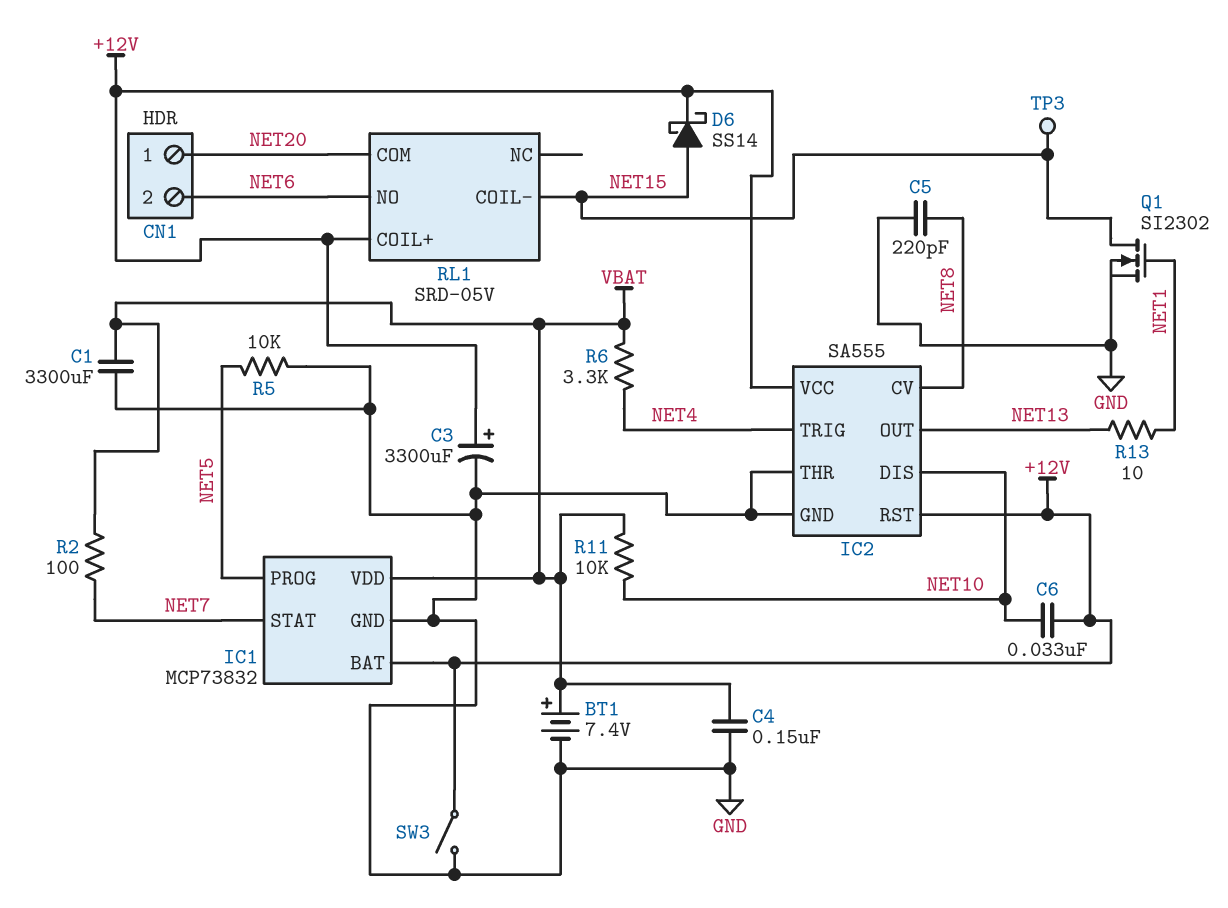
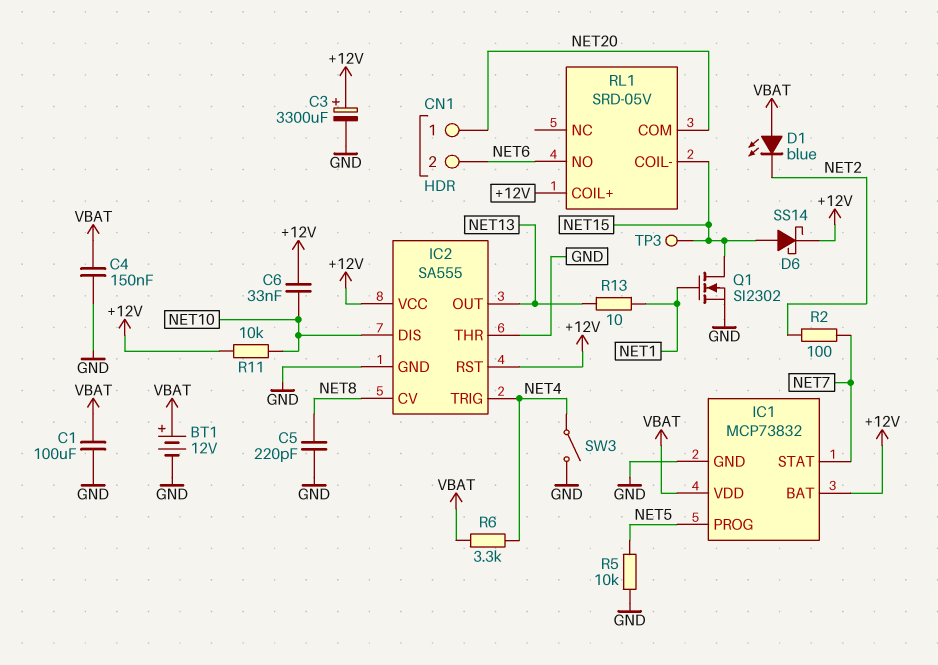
BT1: 7.4V (plus VBAT, minus GND) -> 12V (plus VBAT, minus GND)
C1: 3300uF (GND, VBAT) -> 100uF (GND, VBAT)
D1: none -> LED blue (A VBAT, K NET2)
R2: 100 (NET7, VBAT) -> 100 (NET2, NET7)
R11: 10k (NET10, VBAT) -> 10k (+12V, NET10)
SW3: switch (+12V, GND) -> switch (GND, NET4)

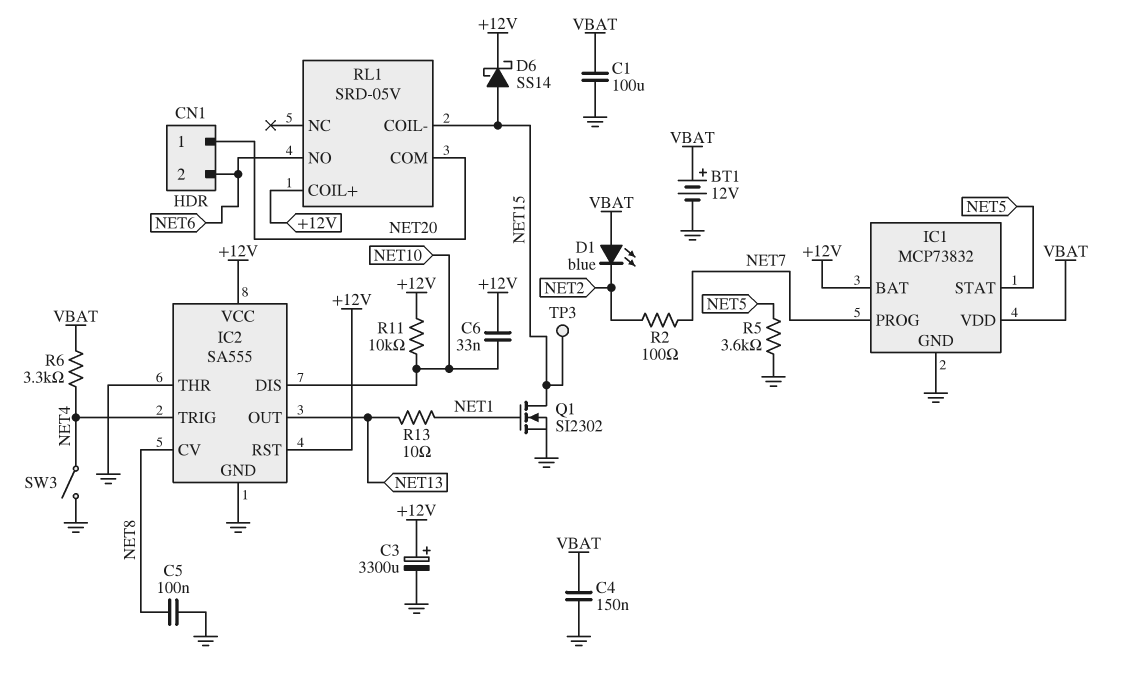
C5: 220pF (GND, NET8) -> 100nF (GND, NET8)
IC1 pin PROG: NET5 -> NET7
IC1 pin STAT: NET7 -> NET5
R5: 10k (GND, NET5) -> 3.6k (GND, NET5)

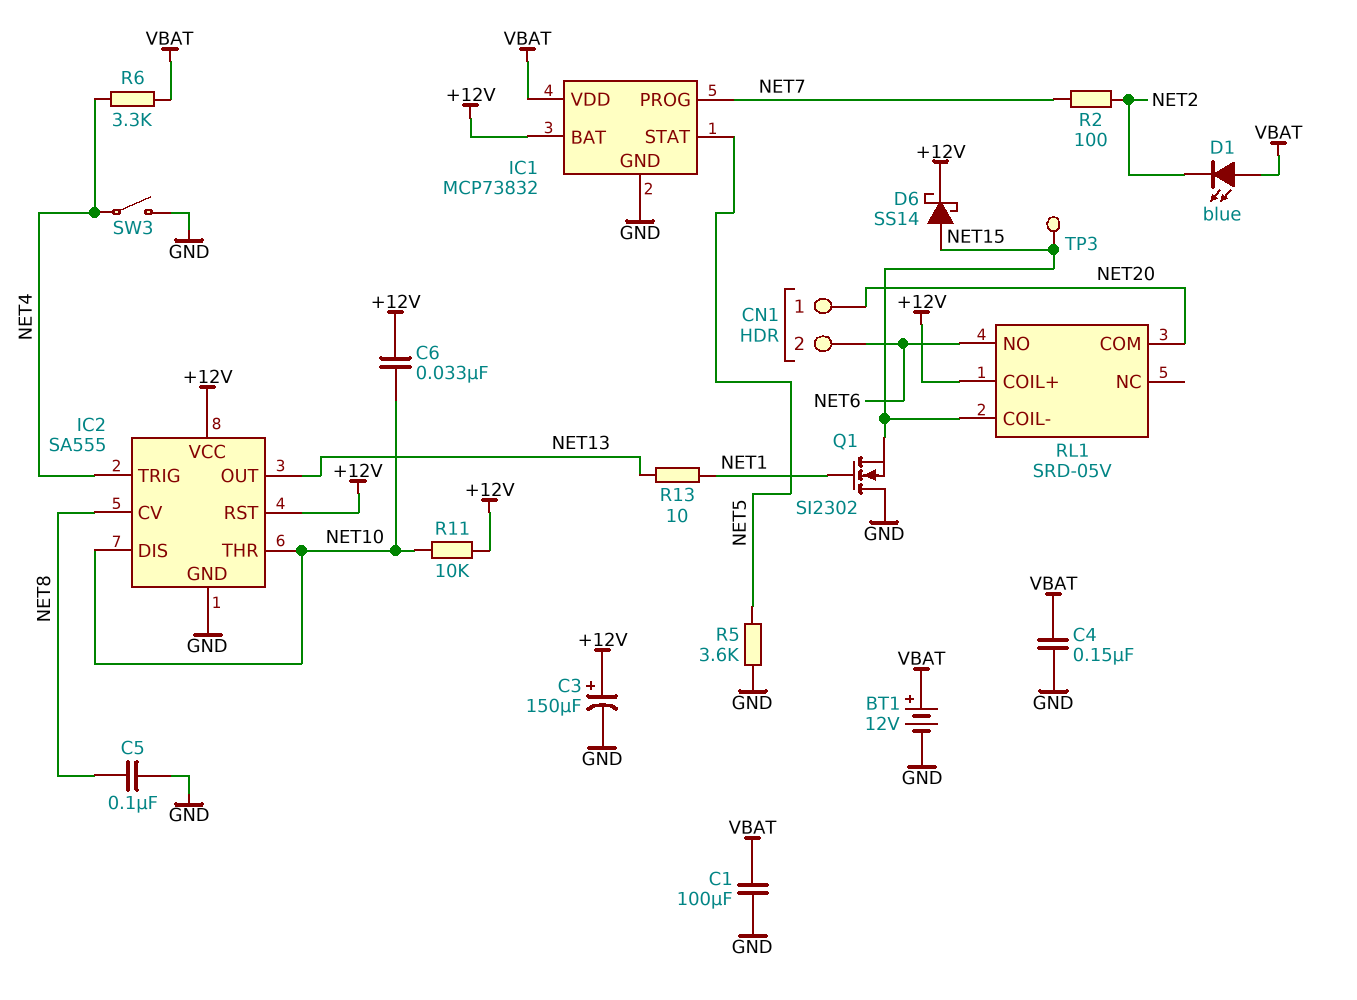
C3: 3300uF (plus +12V, minus GND) -> 150uF (plus +12V, minus GND)
IC2 pin THR: GND -> NET10
Q1: NMOS SI2302 (G NET1, D NET15, S GND) -> NMOS SI2302 (G NET1, D GND, S NET15)

